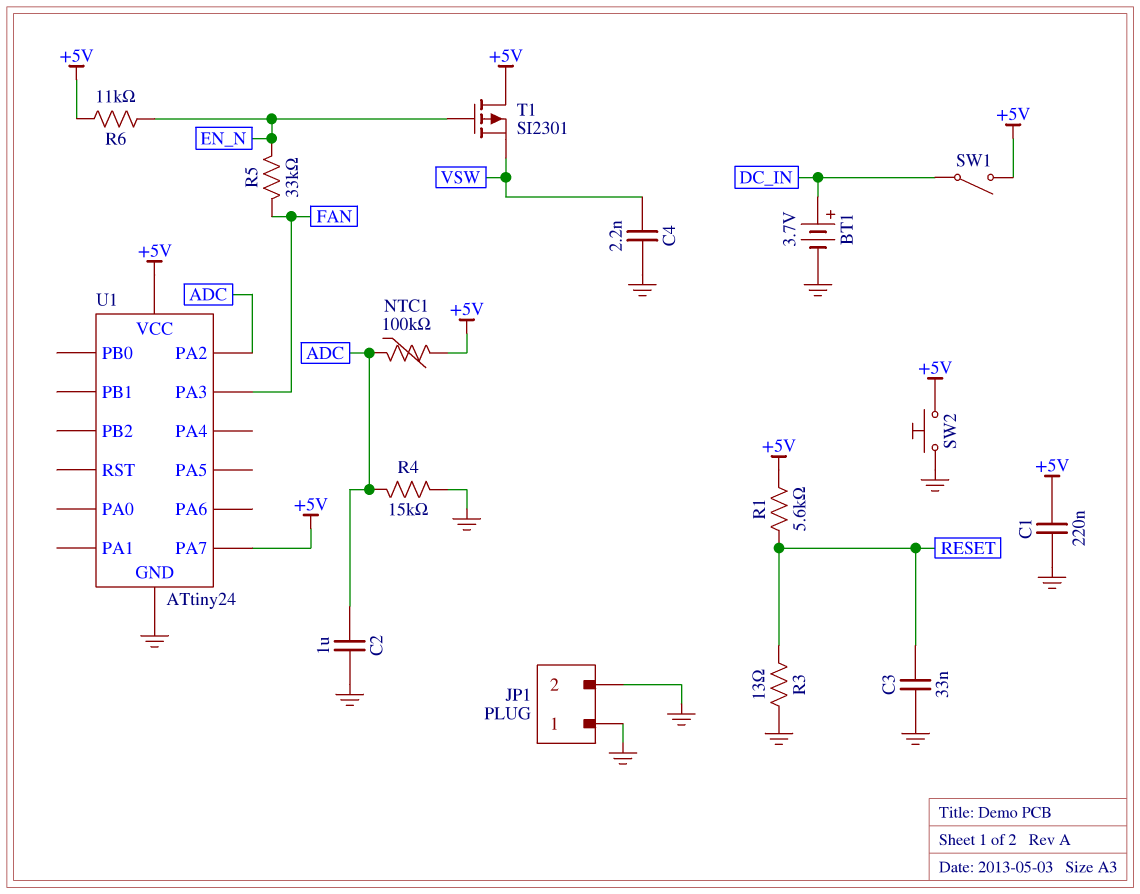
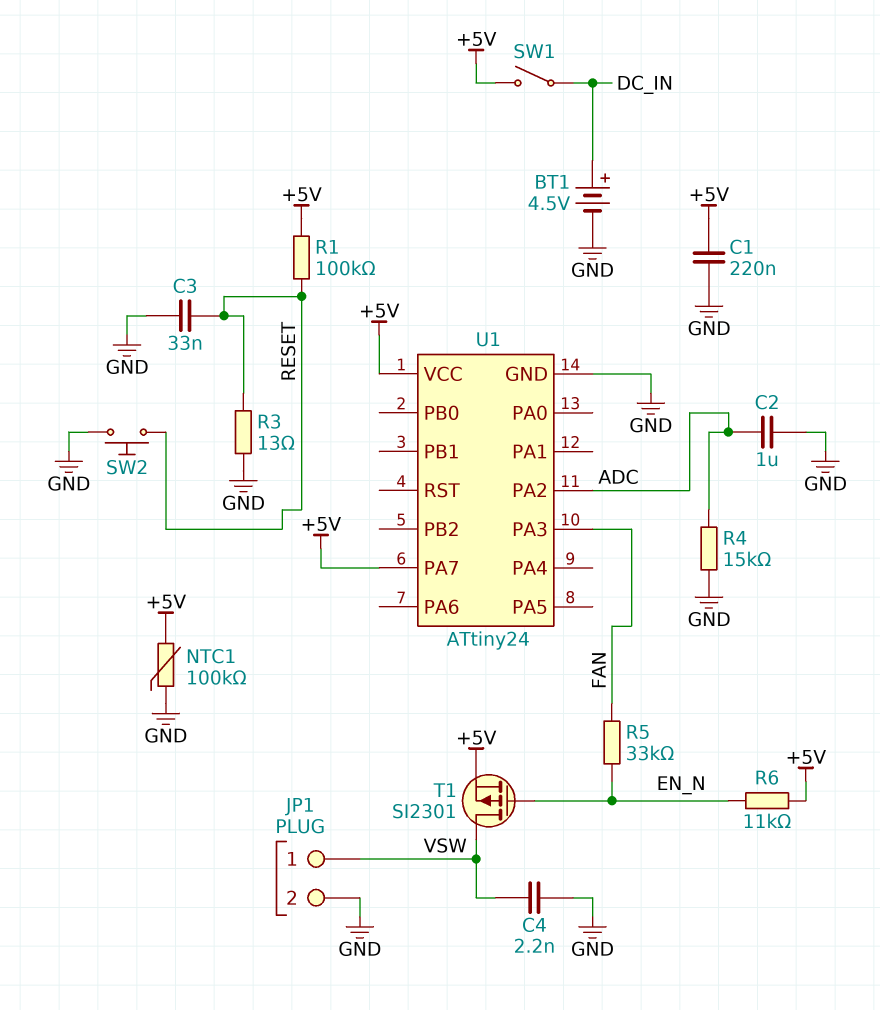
BT1: 3.7V (plus DC_IN, minus GND) -> 4.5V (plus DC_IN, minus GND)
JP1 pin 1: GND -> VSW
NTC1: 100k (+5V, ADC) -> 100k (+5V, GND)
R1: 5.6k (+5V, RESET) -> 100k (+5V, RESET)
SW2: button (+5V, GND) -> button (GND, RESET)
T1: PMOS SI2301 (G EN_N, D +5V, S VSW) -> PMOS SI2301 (G EN_N, D VSW, S +5V)

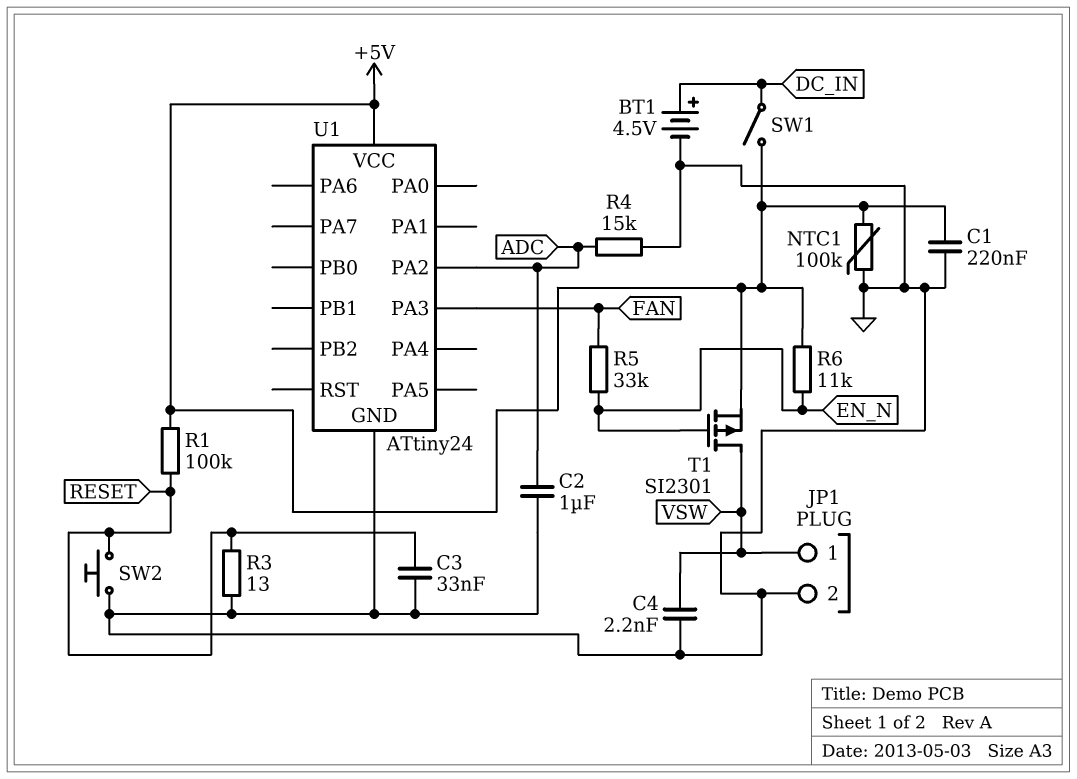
U1 pin PA7: +5V -> none

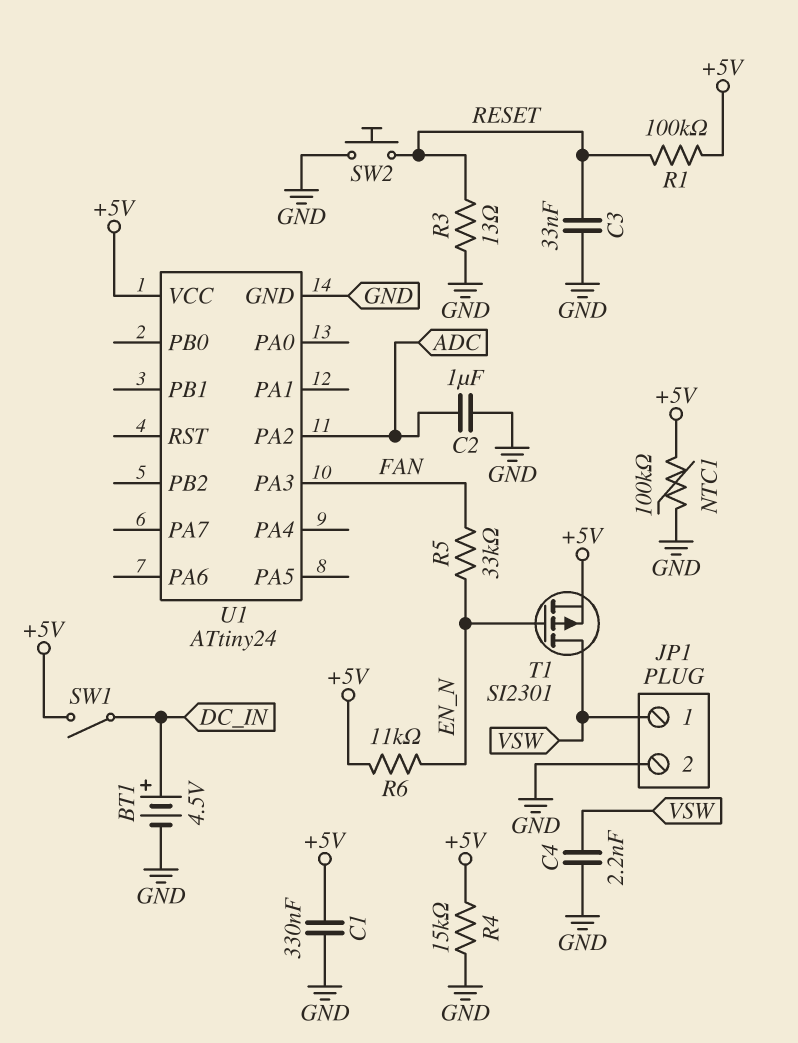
C1: 220nF (+5V, GND) -> 330nF (+5V, GND)
R4: 15k (ADC, GND) -> 15k (+5V, GND)

